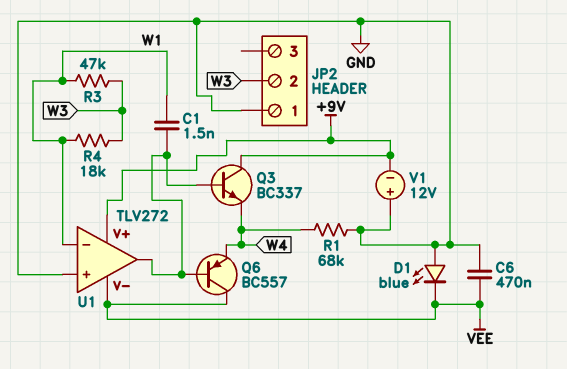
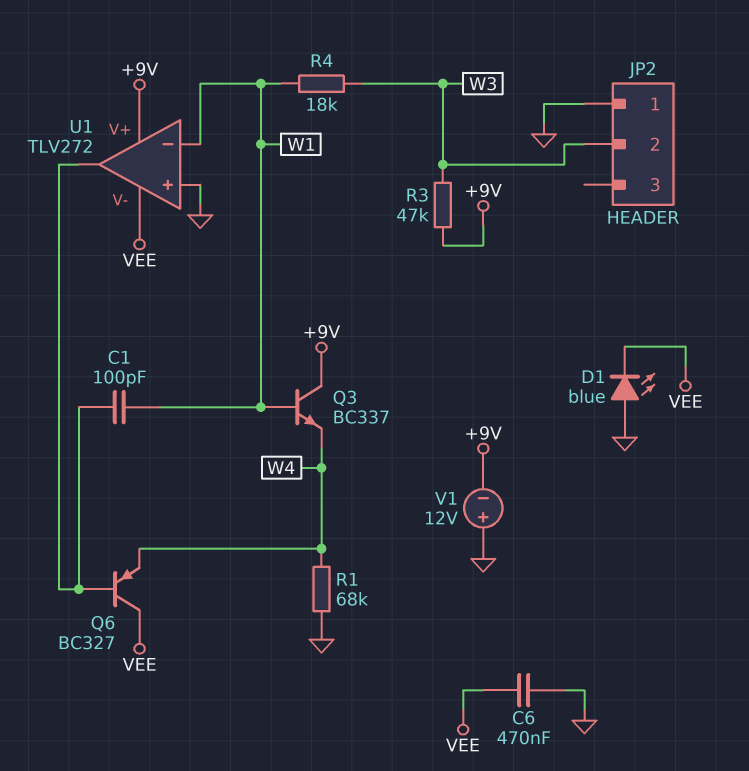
C1: 1.5nF (U1/out, W1) -> 100pF (U1/out, W1)
Q3: NPN BC337 (B U1/out, C +9V, E W4) -> NPN BC337 (B W1, C +9V, E W4)
Q6: PNP BC557 (B U1/out, C VEE, E W4) -> PNP BC327 (B U1/out, C VEE, E W4)
R3: 47k (W1, W3) -> 47k (+9V, W3)

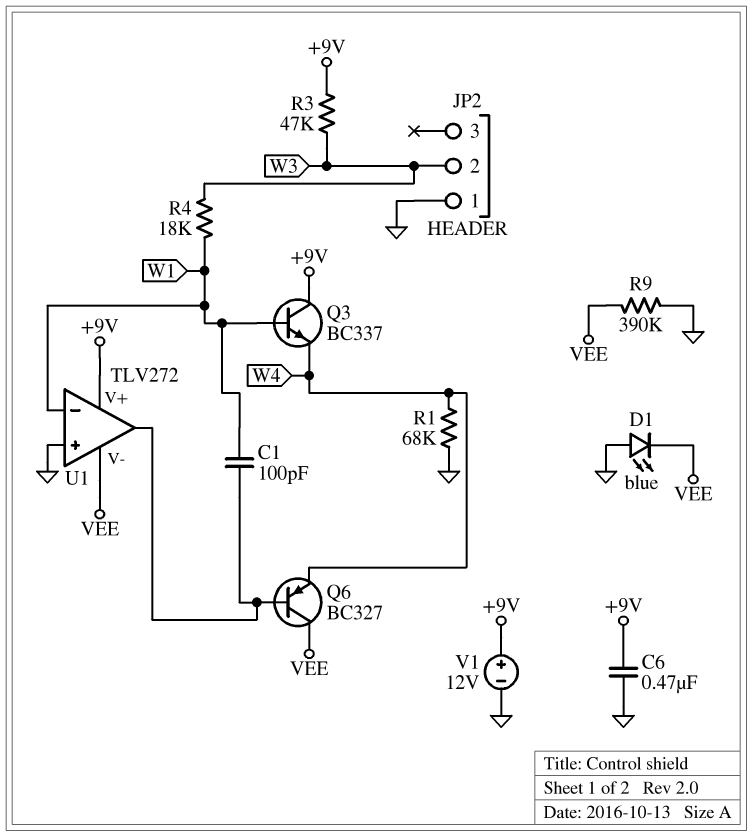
C6: 470nF (GND, VEE) -> 470nF (+9V, GND)
R9: none -> 390k (GND, VEE)
V1: 12V (plus GND, minus +9V) -> 12V (plus +9V, minus GND)

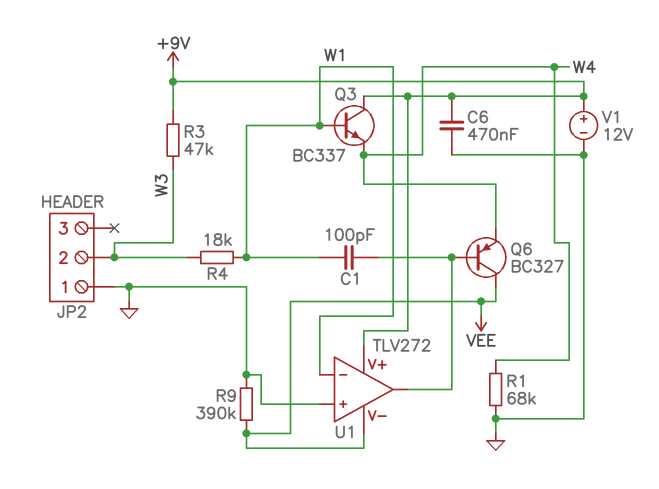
D1: LED blue (A GND, K VEE) -> none

